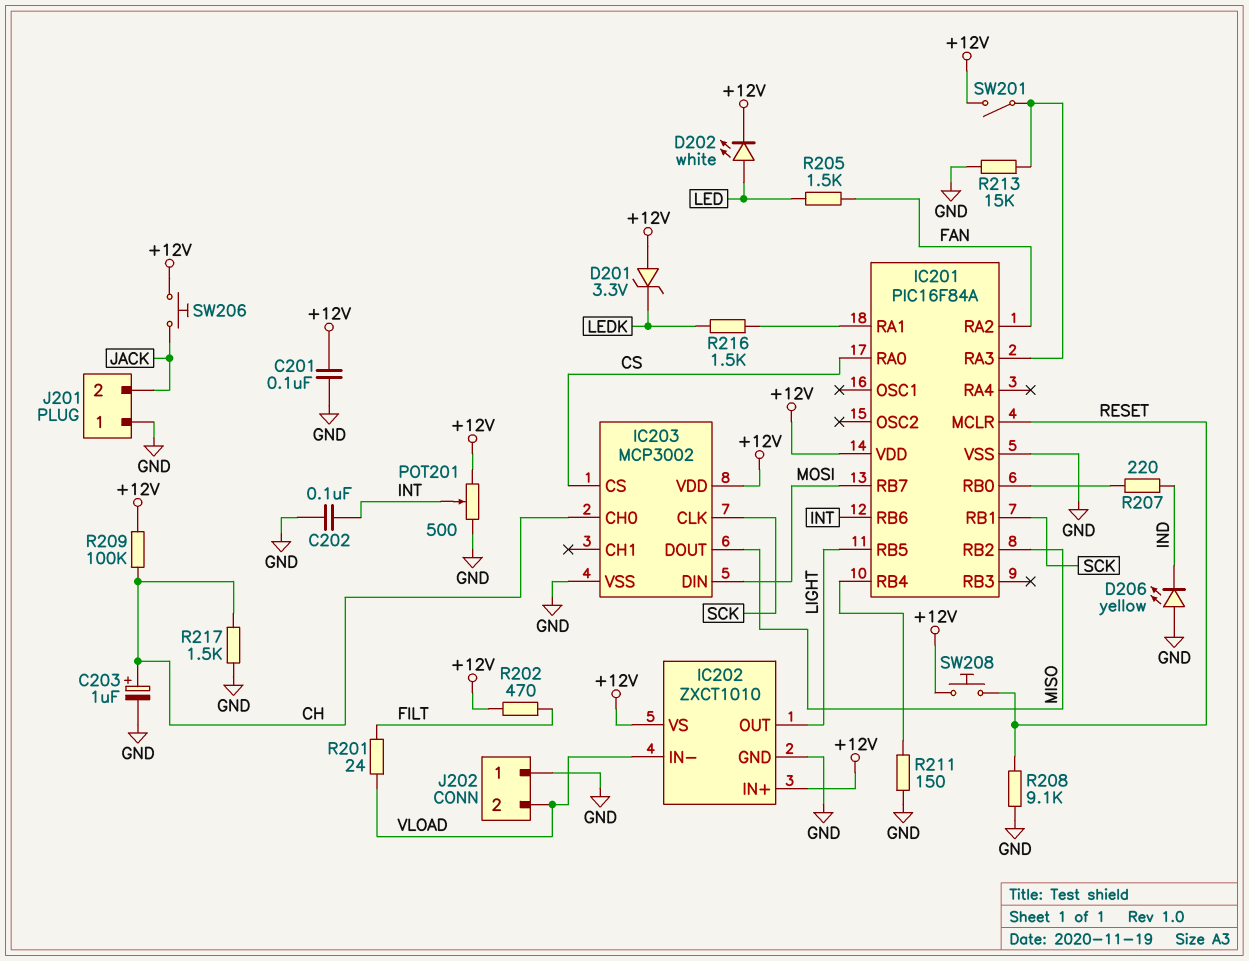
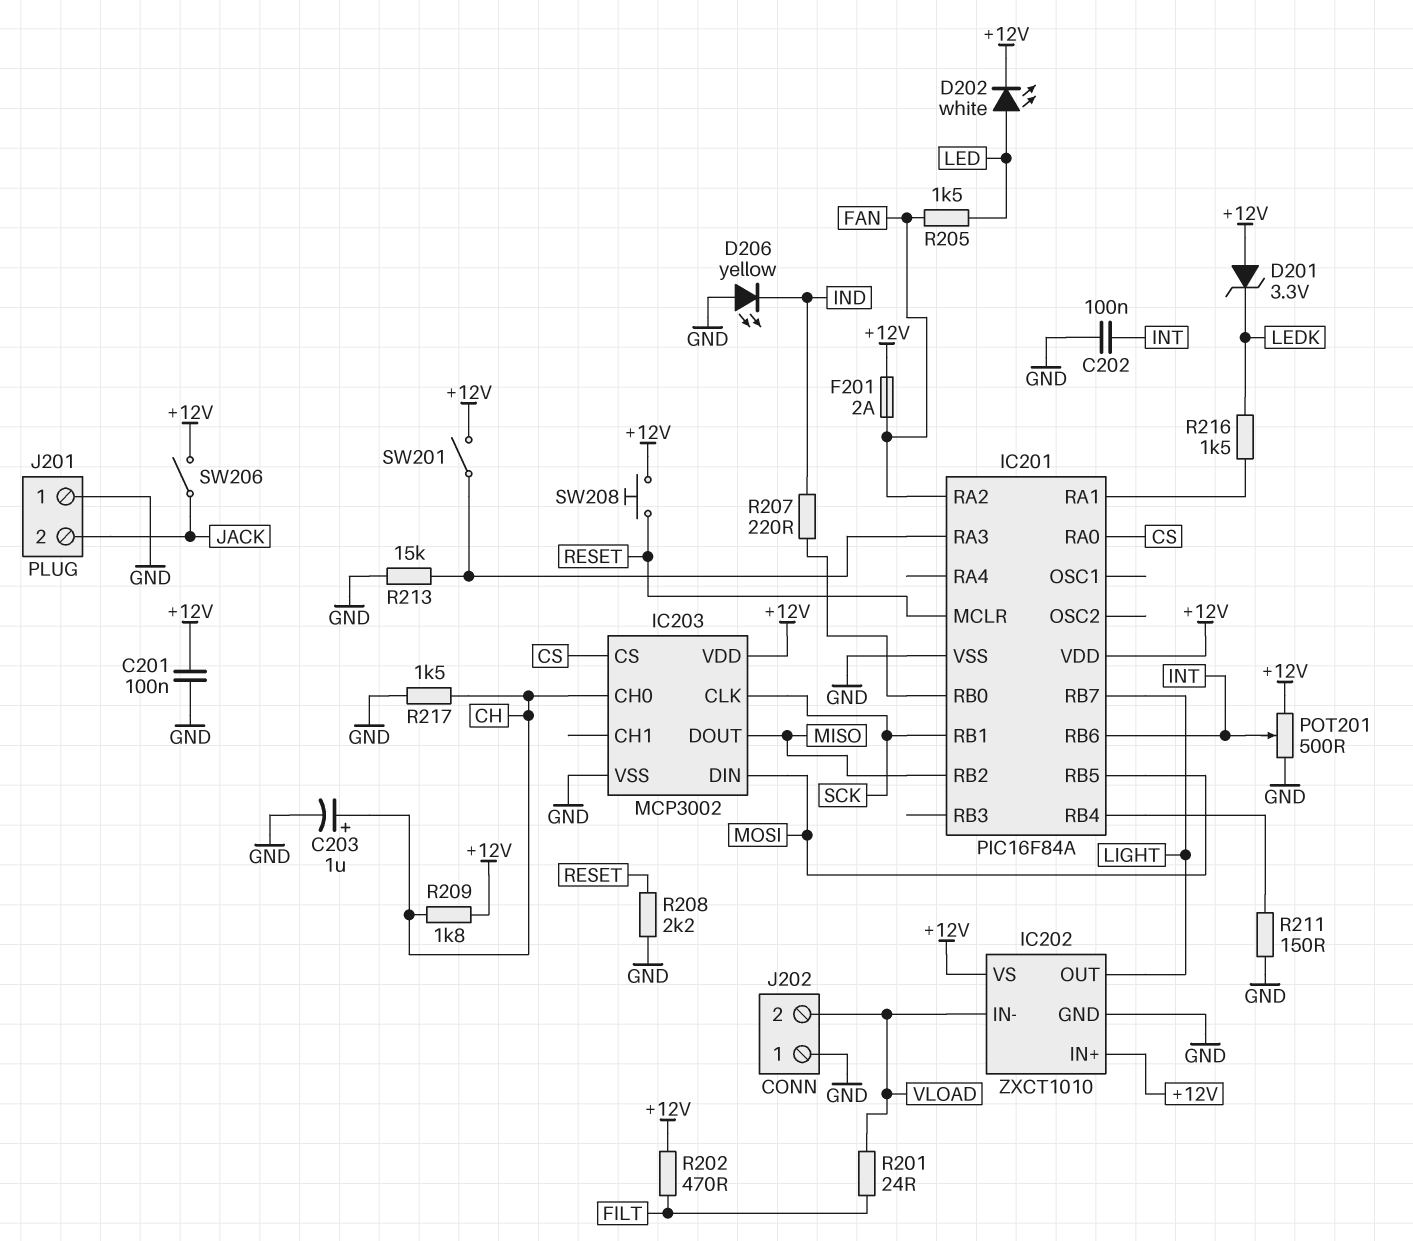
F201: none -> 2A (+12V, FAN)
IC201 pin RB5: LIGHT -> MOSI
IC201 pin RB7: MOSI -> LIGHT
R208: 9.1k (GND, RESET) -> 2.2k (GND, RESET)
R209: 100k (+12V, CH) -> 1.8k (+12V, CH)
SW206: button (+12V, JACK) -> switch (+12V, JACK)

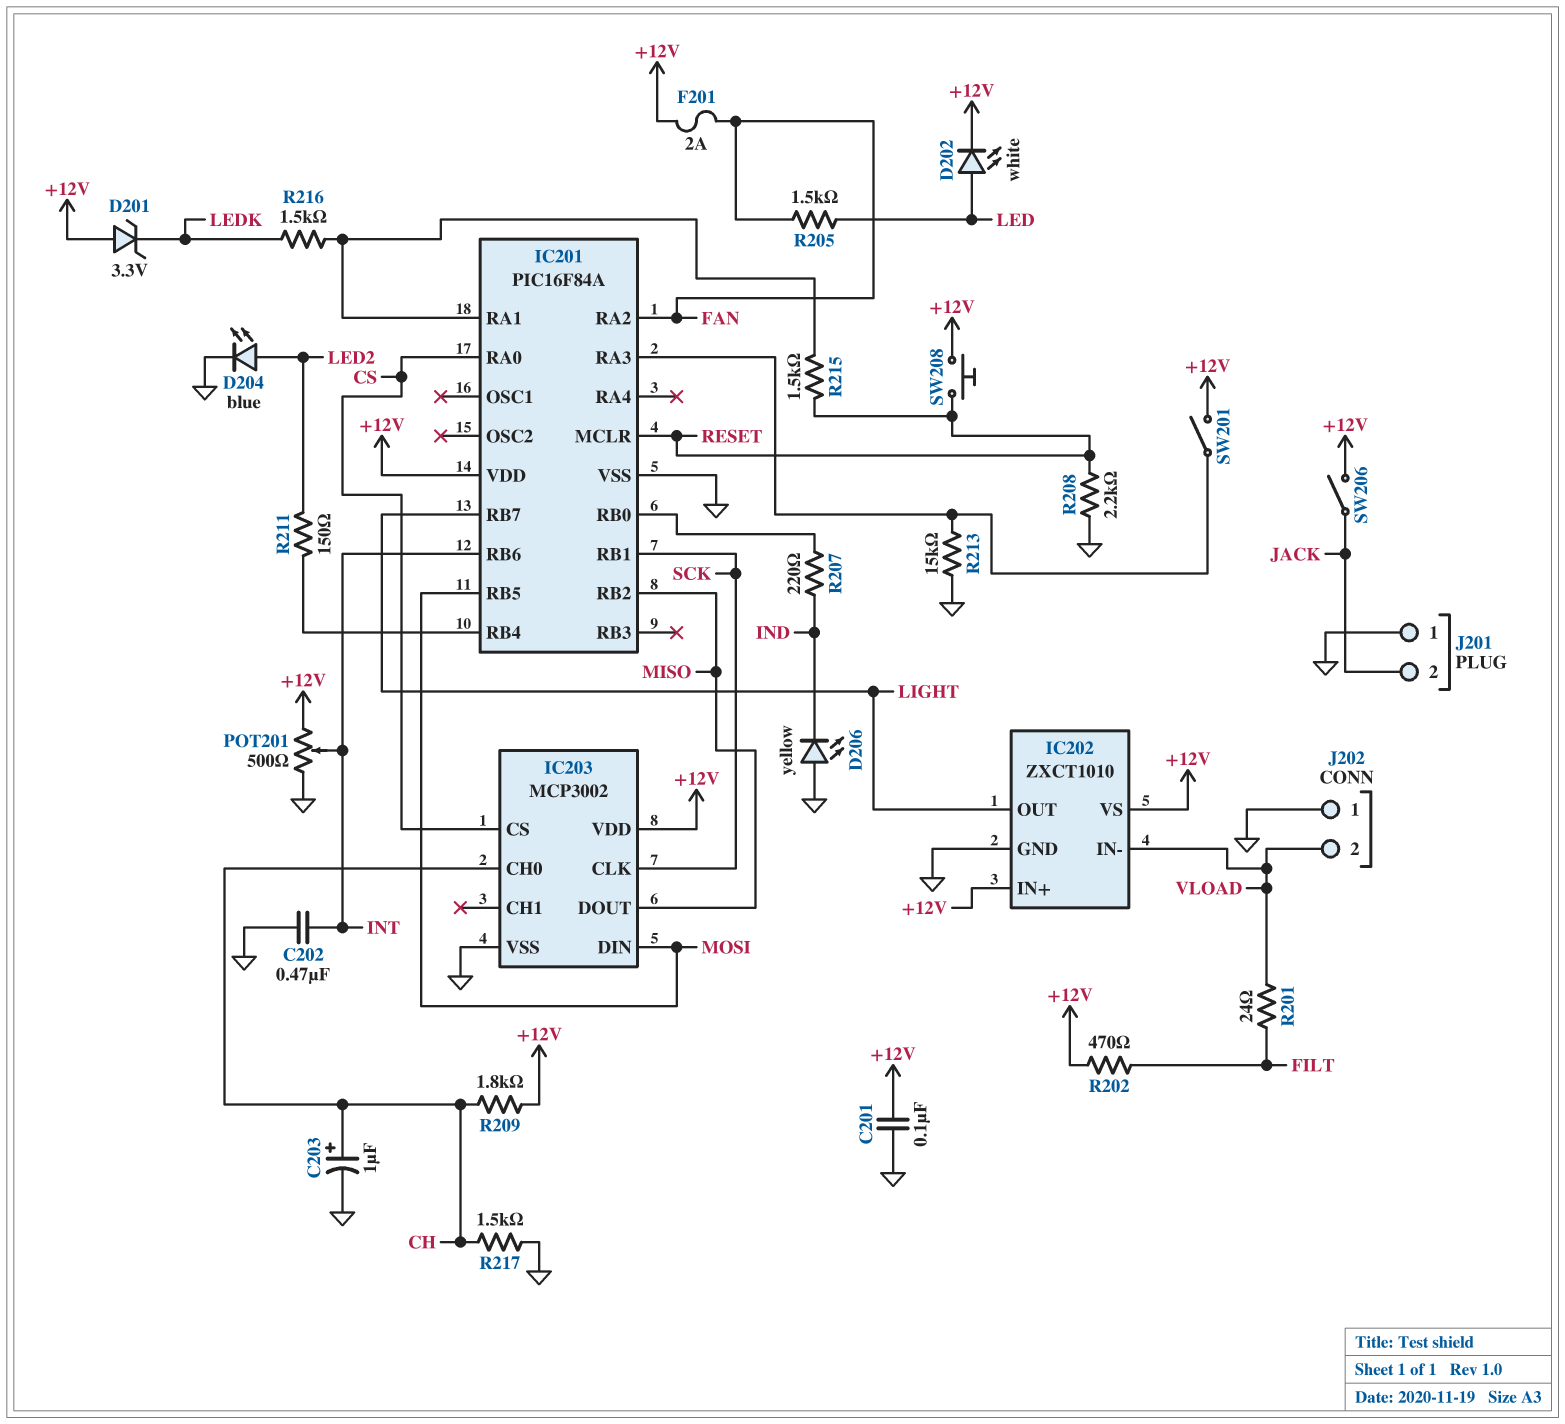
C202: 100nF (GND, INT) -> 470nF (GND, INT)
D204: none -> LED blue (A LED2, K GND)
R211: 150 (GND, IC201/RB4) -> 150 (IC201/RB4, LED2)
R215: none -> 1.5k (IC201/RA1, RESET)

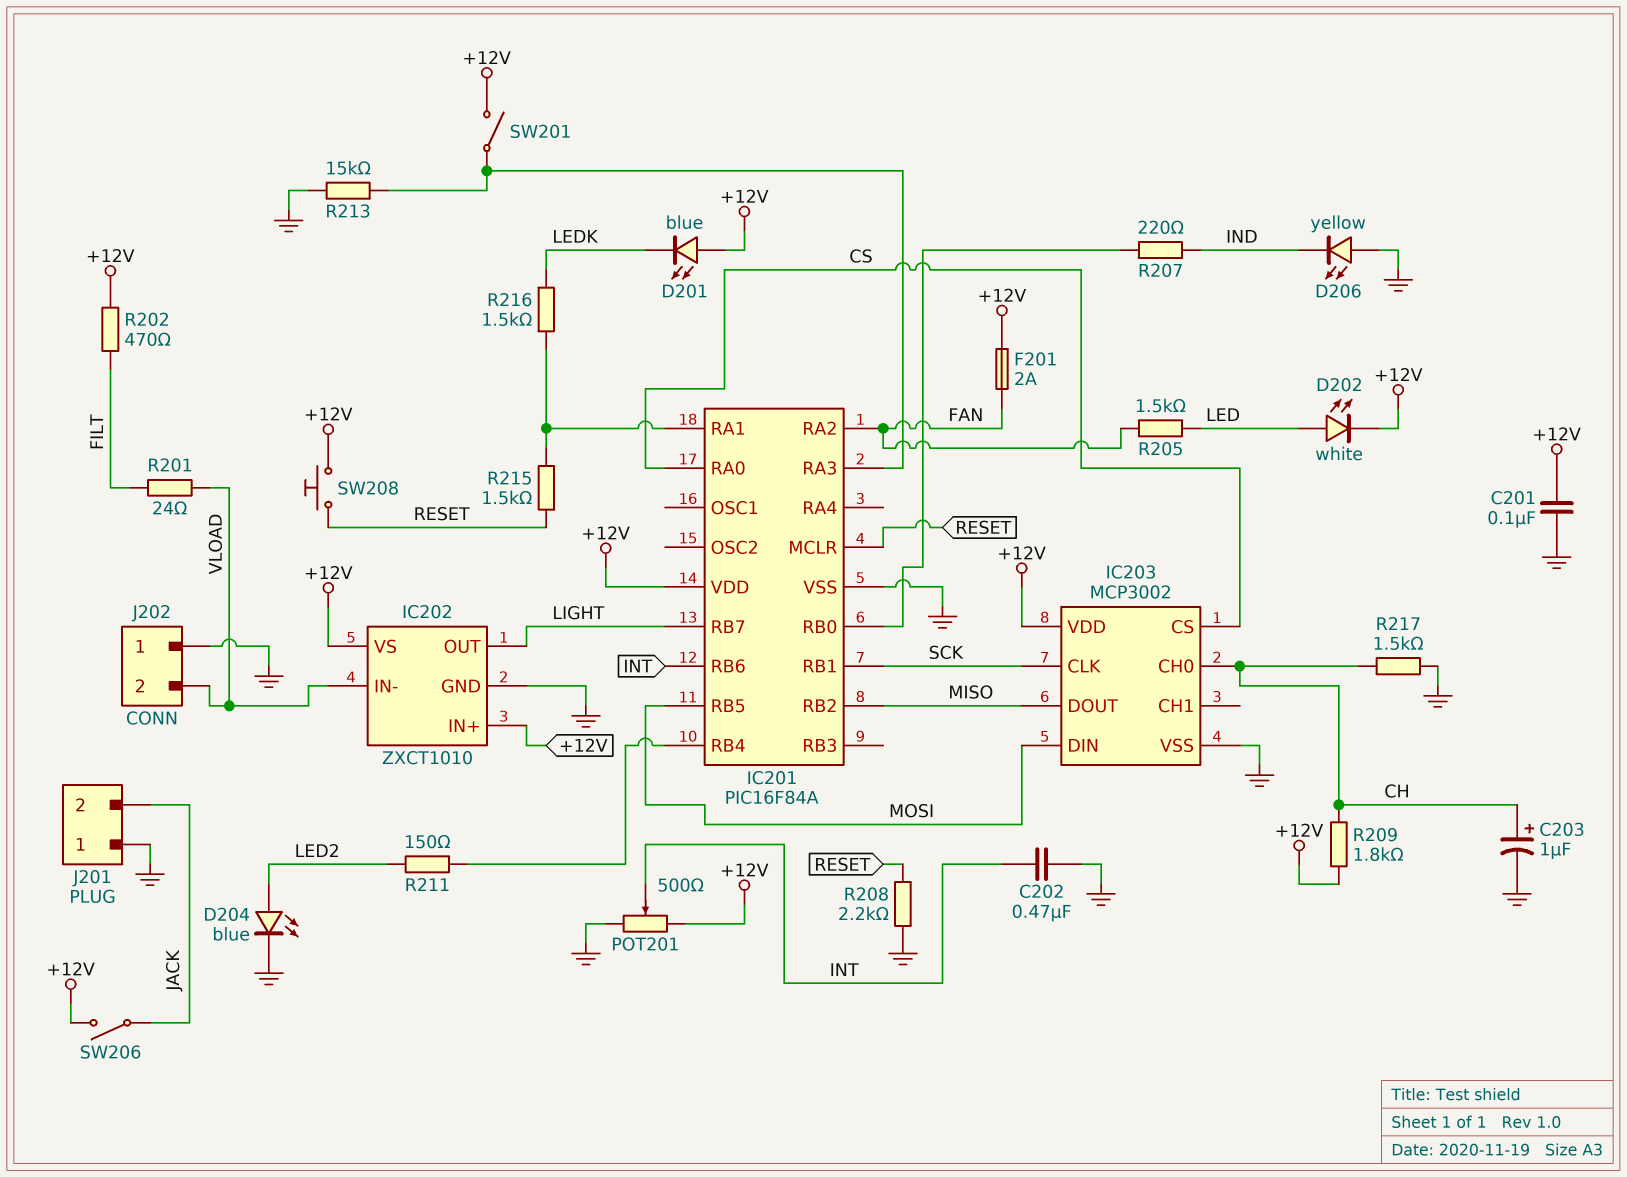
D201: zener 3.3V (A +12V, K LEDK) -> LED blue (A +12V, K LEDK)

